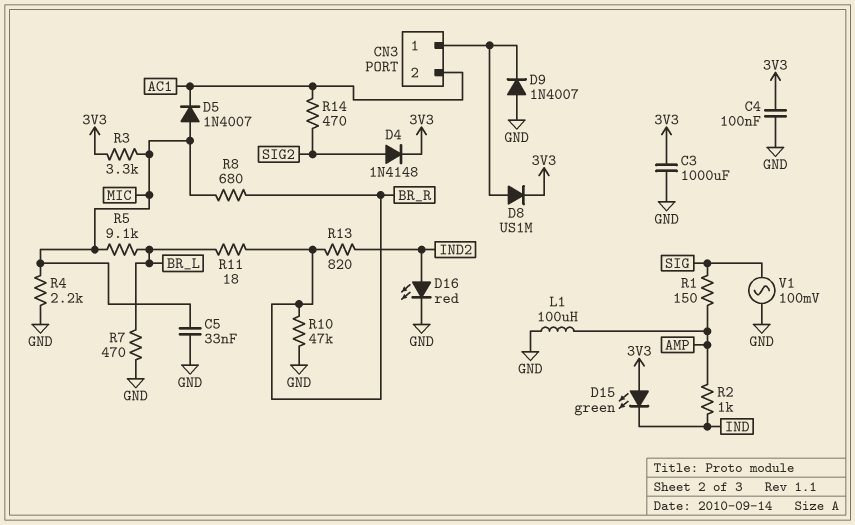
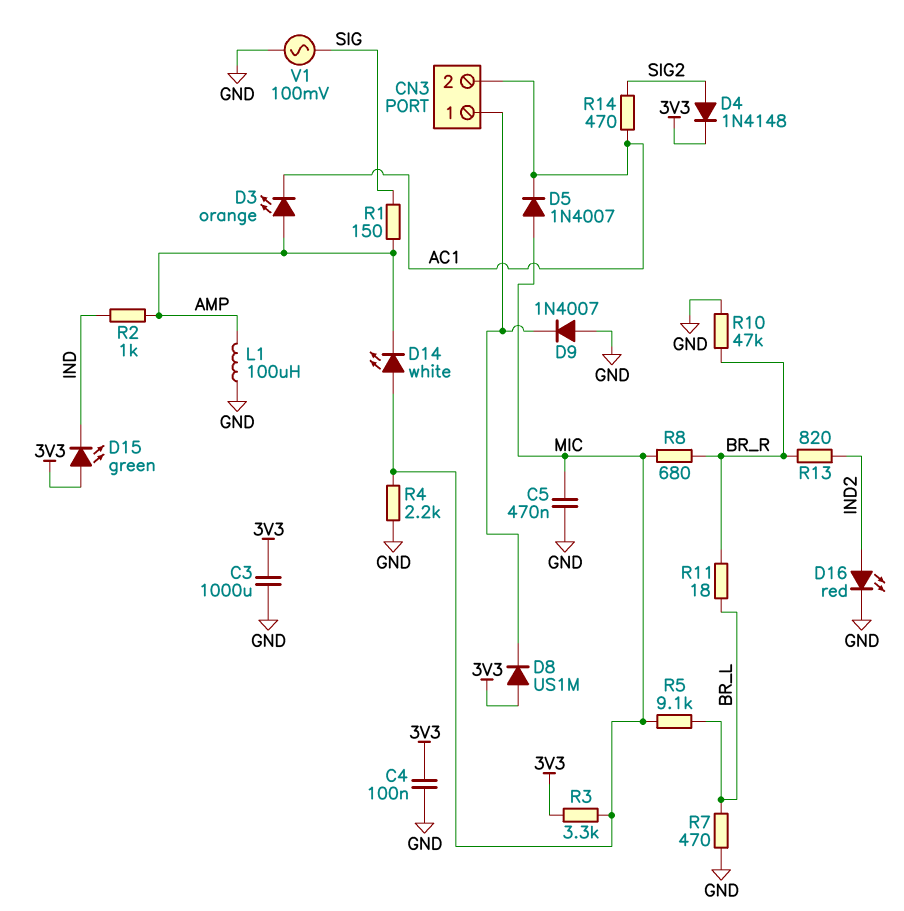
C5: 33nF (GND, MIC) -> 470nF (GND, MIC)
D3: none -> LED orange (A AMP, K AC1)
D8: diode US1M (A CN3/1, K 3V3) -> diode US1M (A 3V3, K CN3/1)
D14: none -> LED white (A MIC, K AMP)

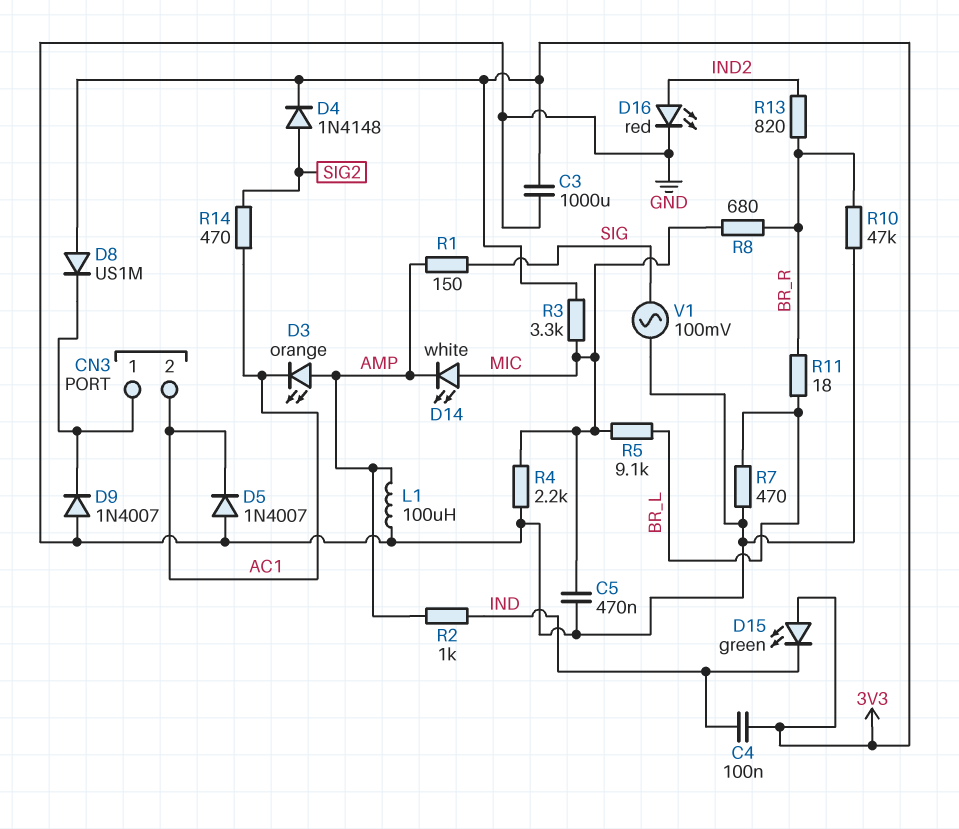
C4: 100nF (3V3, GND) -> 100nF (3V3, IND)
D5: diode 1N4007 (A MIC, K AC1) -> diode 1N4007 (A GND, K AC1)

